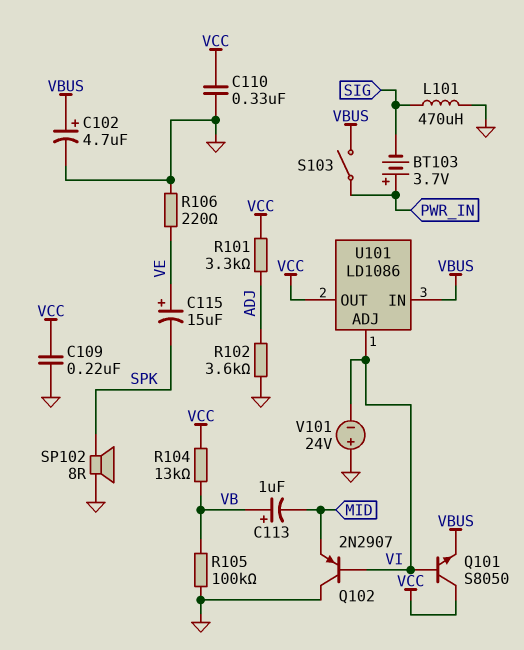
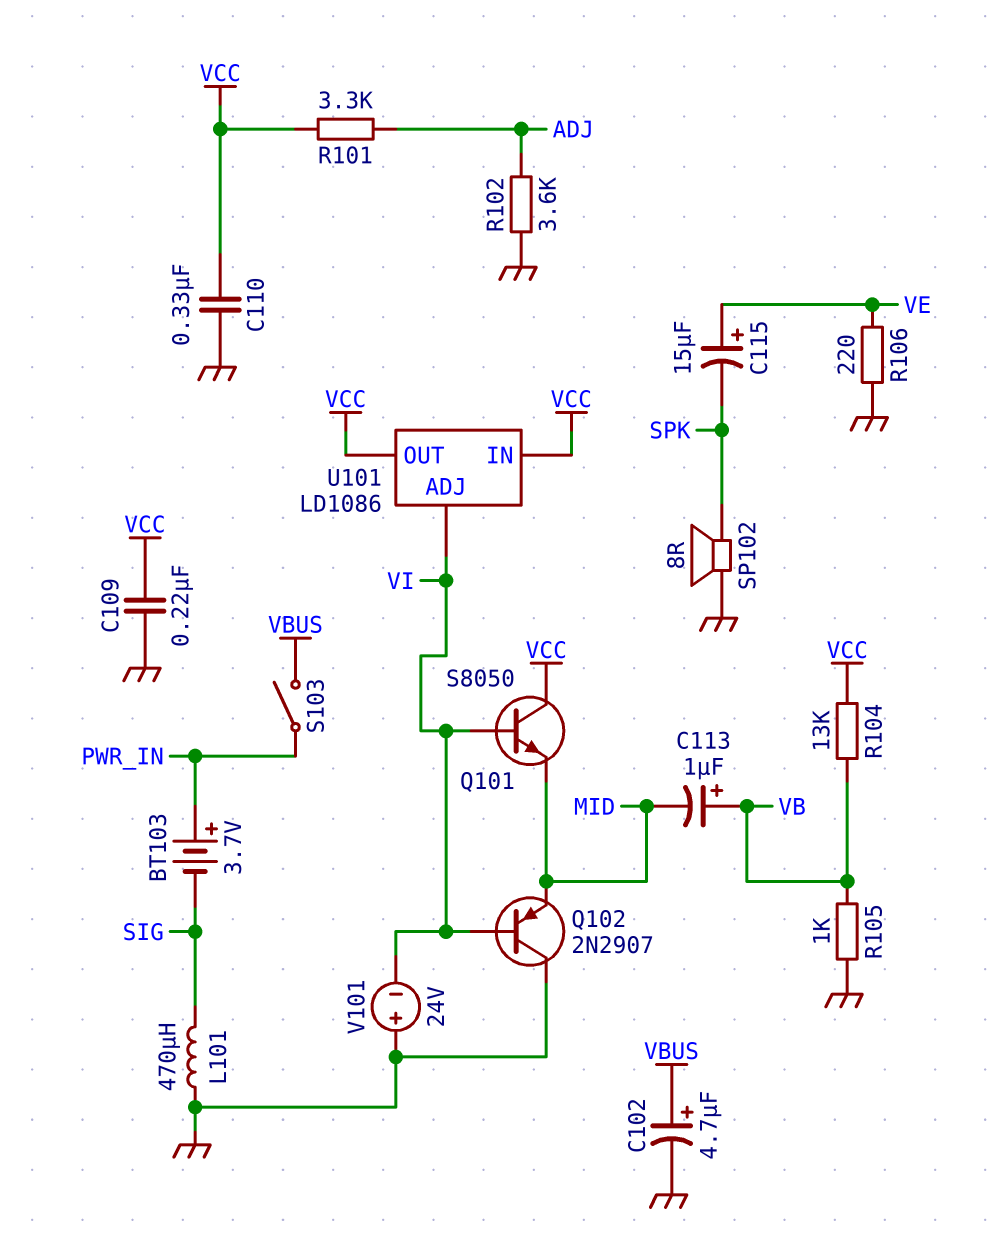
Q101: NPN S8050 (B VI, C VCC, E VBUS) -> NPN S8050 (B VI, C VCC, E MID)
R105: 100k (GND, VB) -> 1k (GND, VB)
U101 pin IN: VBUS -> VCC

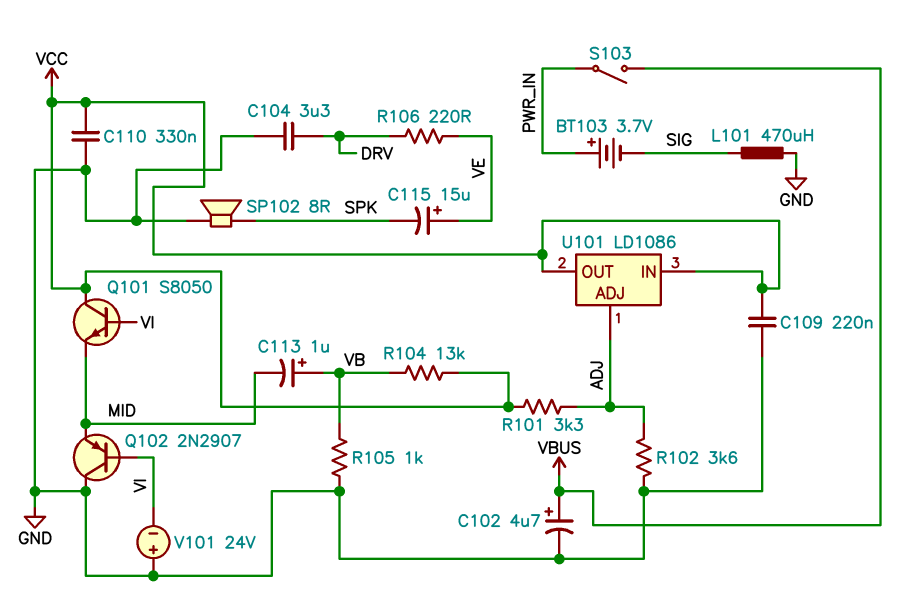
C104: none -> 3.3uF (DRV, GND)
R106: 220 (GND, VE) -> 220 (DRV, VE)
U101 pin ADJ: VI -> ADJ

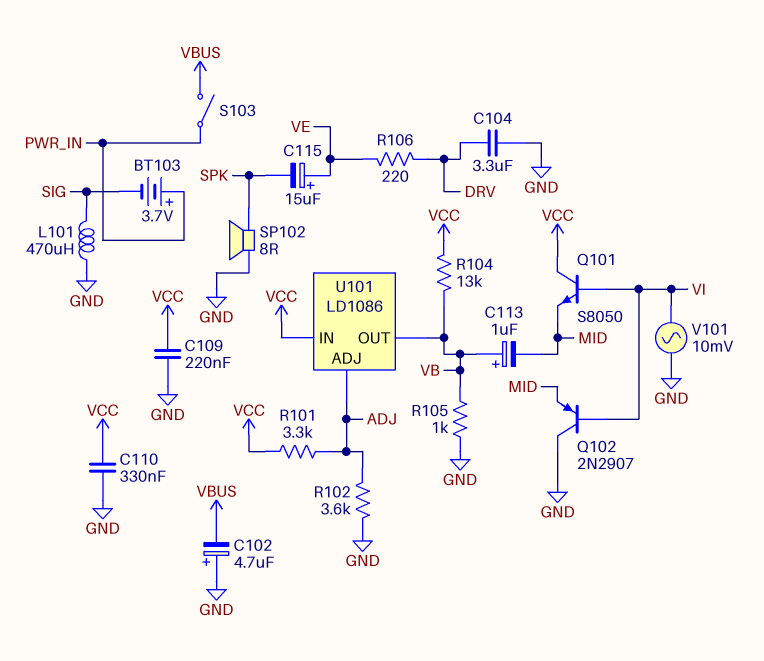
C102: 4.7uF (plus VBUS, minus GND) -> 4.7uF (plus GND, minus VBUS)
U101 pin OUT: VCC -> VB
V101: 24V (plus GND, minus VI) -> AC 10mV (GND, VI)

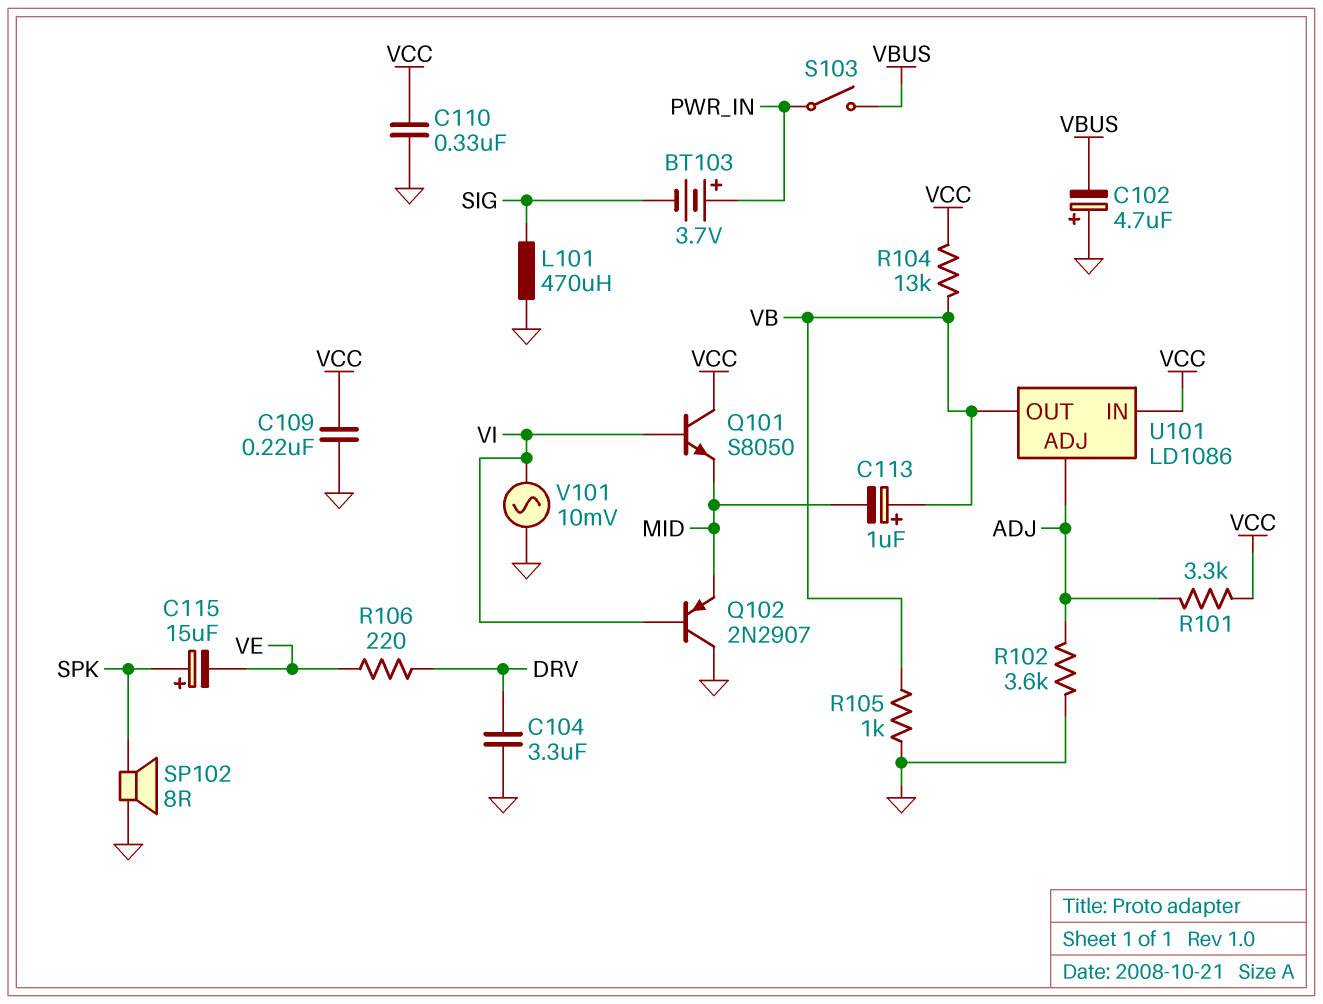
C115: 15uF (plus VE, minus SPK) -> 15uF (plus SPK, minus VE)

